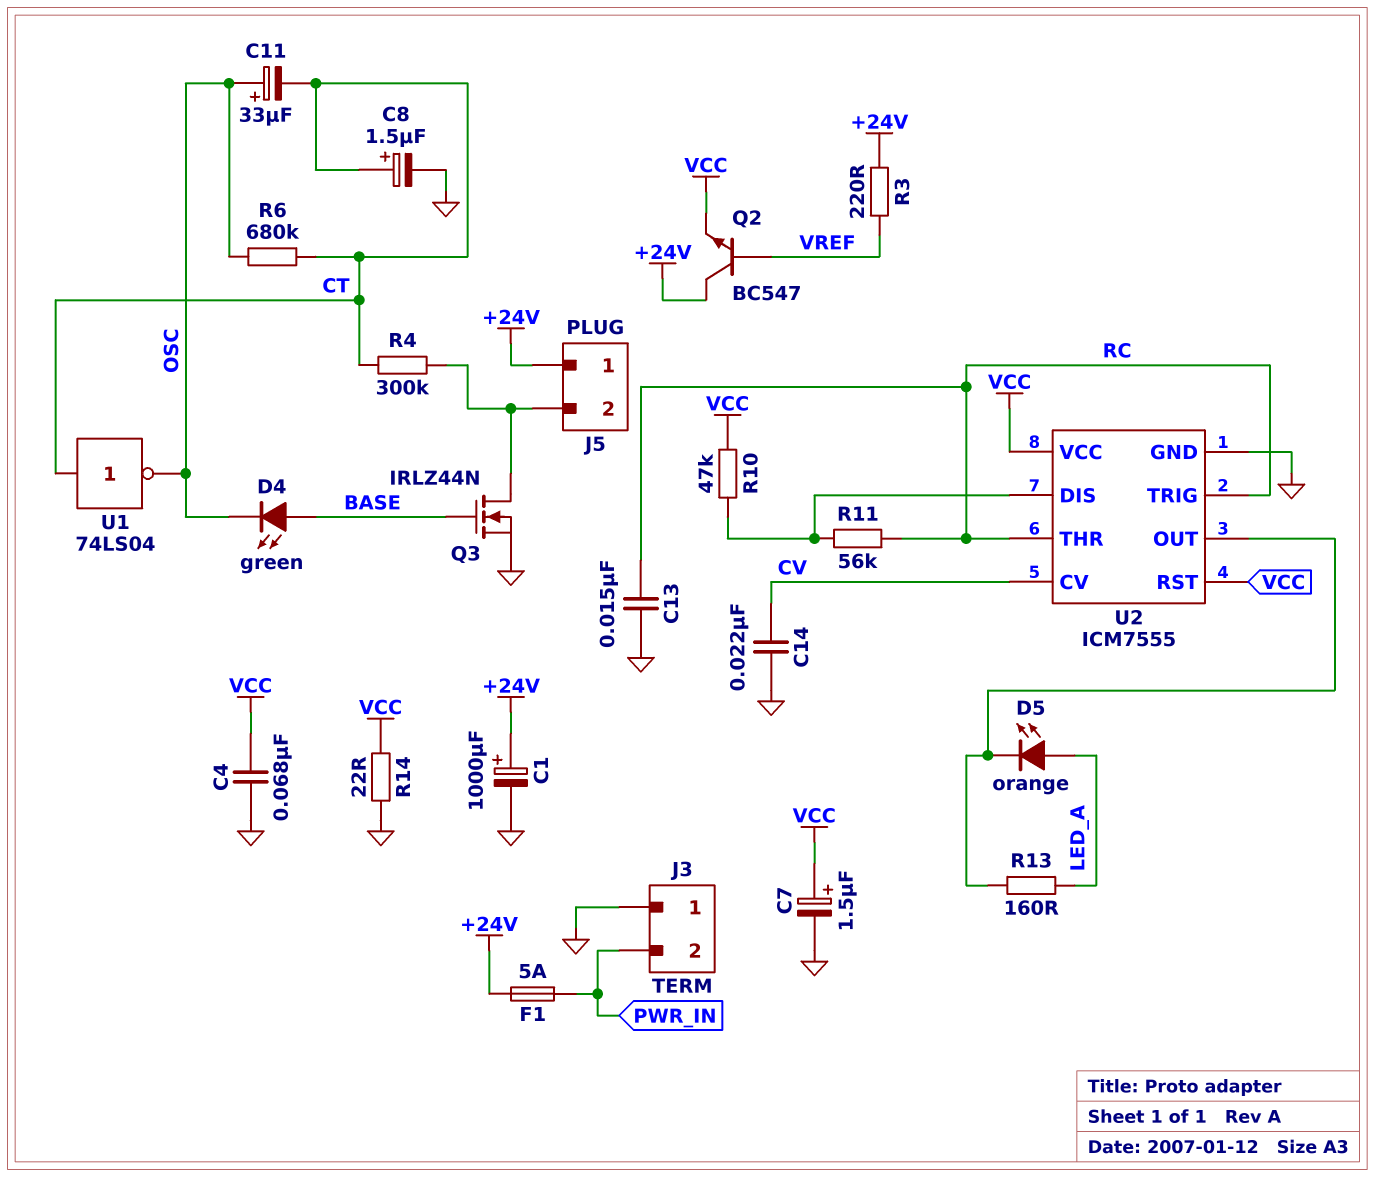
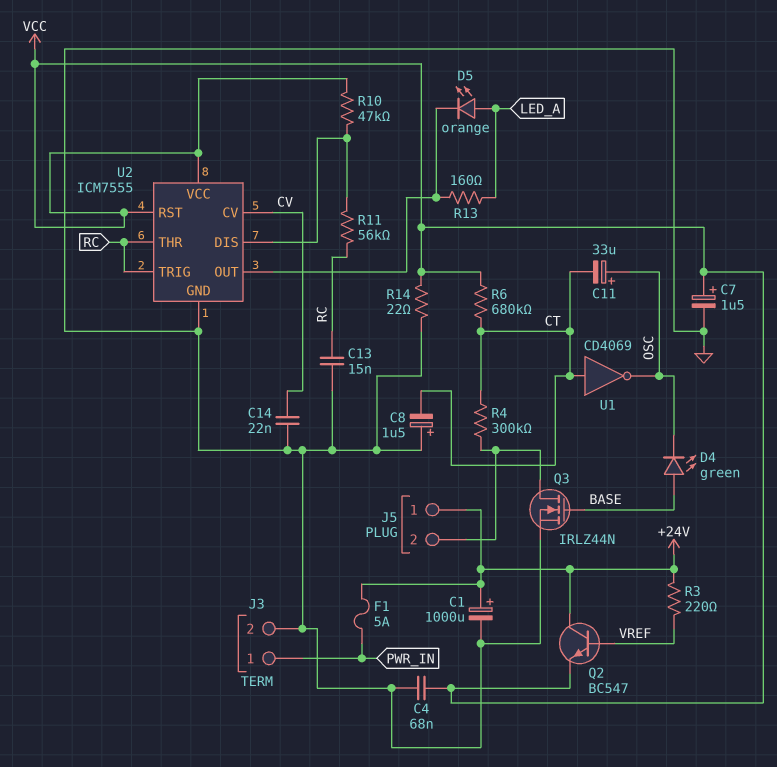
C8: 1.5uF (plus CT, minus GND) -> 1.5uF (plus GND, minus CT)
J3 pin 1: GND -> PWR_IN
J3 pin 2: PWR_IN -> GND
R6: 680k (CT, OSC) -> 680k (CT, VCC)
U1: NOT 74LS04 (in CT, out OSC) -> NOT CD4069 (in CT, out OSC)

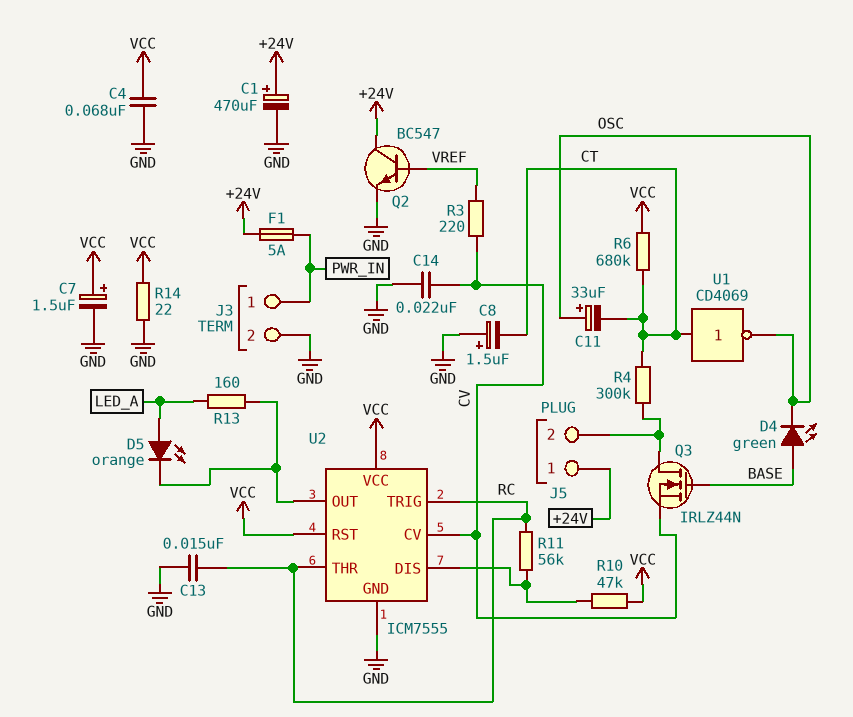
C1: 1000uF (plus +24V, minus GND) -> 470uF (plus +24V, minus GND)
Q2: NPN BC547 (B VREF, C +24V, E VCC) -> NPN BC547 (B VREF, C +24V, E GND)
Q3: NMOS IRLZ44N (G BASE, D J5/2, S GND) -> NMOS IRLZ44N (G BASE, D J5/2, S CV)
R3: 220 (+24V, VREF) -> 220 (CV, VREF)

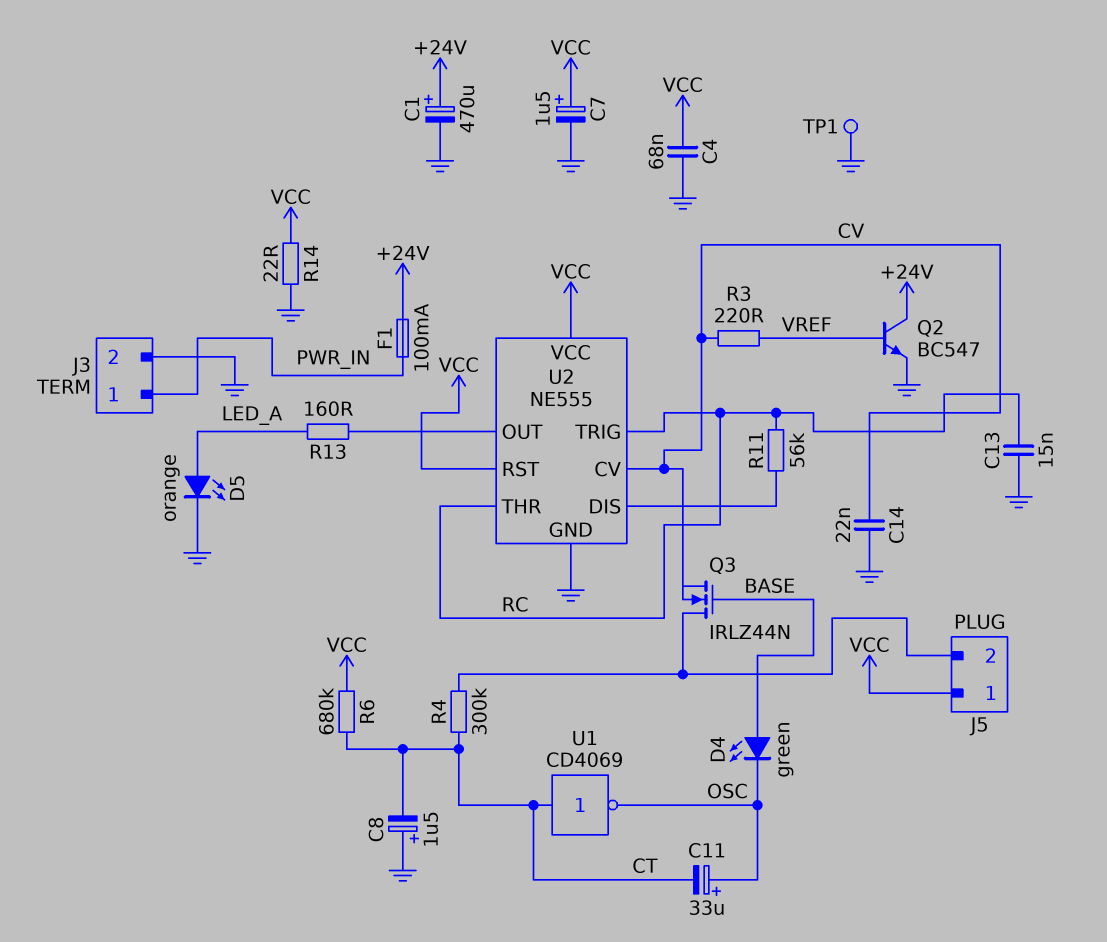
D5: LED orange (A LED_A, K U2/OUT) -> LED orange (A LED_A, K GND)
F1: 5A (+24V, PWR_IN) -> 100mA (+24V, PWR_IN)
J5 pin 1: +24V -> VCC
R10: 47k (U2/DIS, VCC) -> none
TP1: none -> test point (GND)
U2: ICM7555 -> NE555

